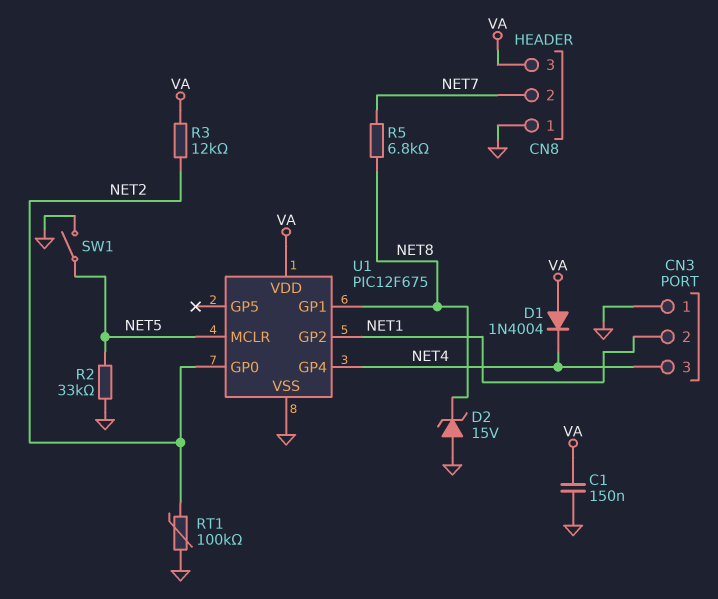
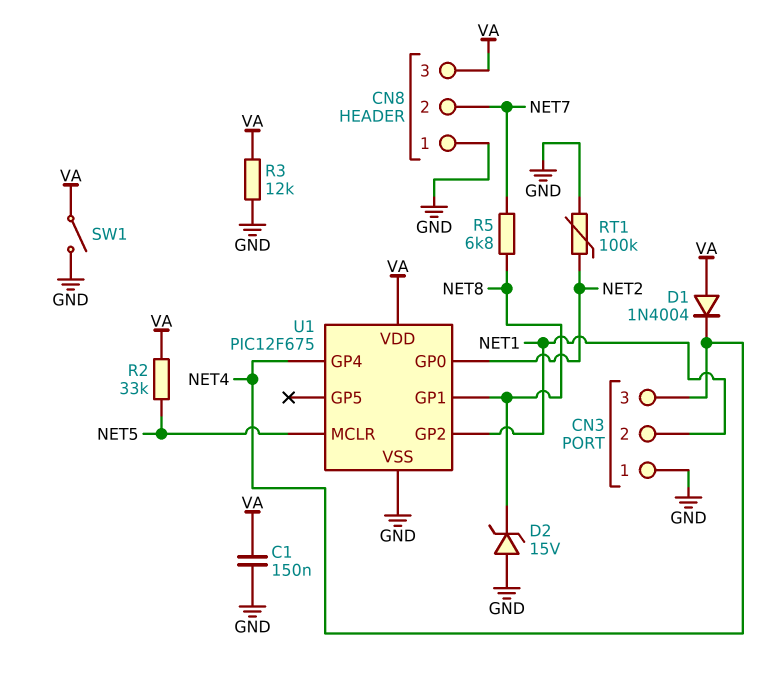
R2: 33k (GND, NET5) -> 33k (NET5, VA)
R3: 12k (NET2, VA) -> 12k (GND, VA)
SW1: switch (GND, NET5) -> switch (GND, VA)

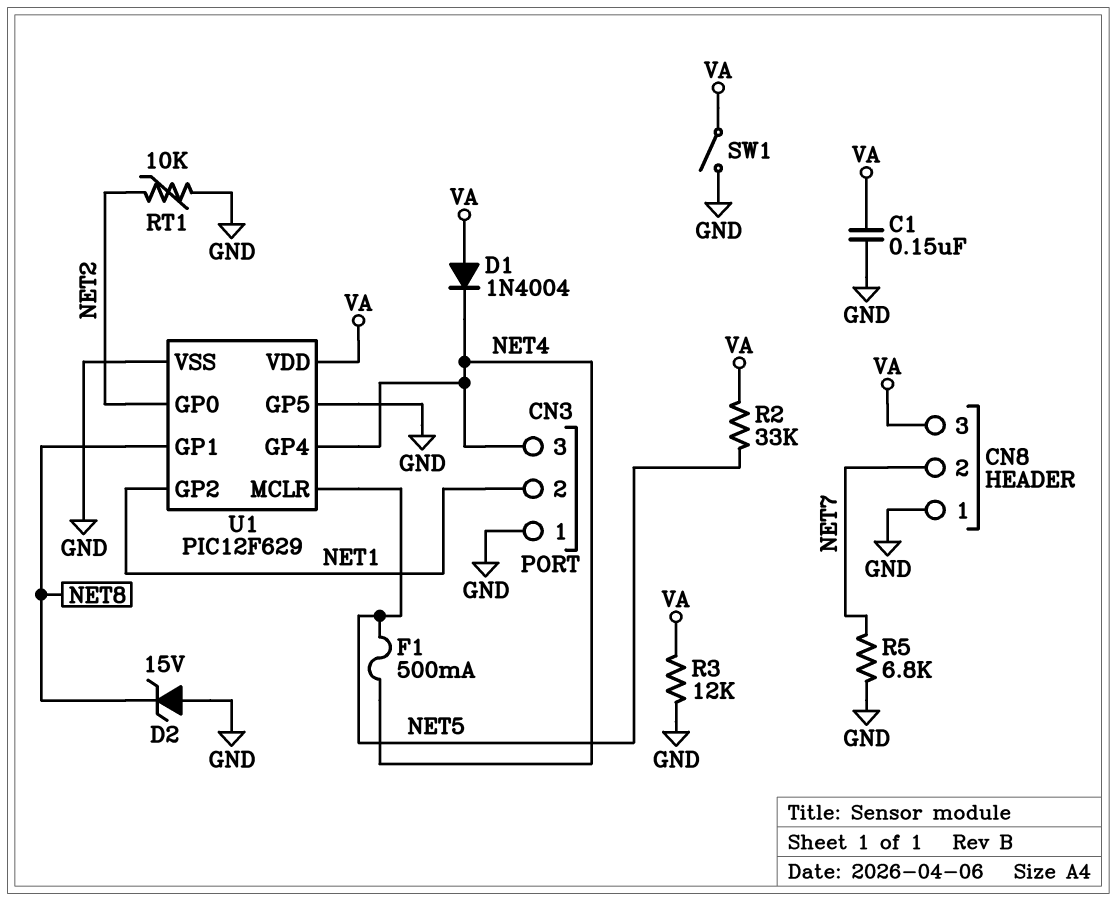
F1: none -> 500mA (NET4, NET5)
R5: 6.8k (NET7, NET8) -> 6.8k (GND, NET7)
RT1: 100k (GND, NET2) -> 10k (GND, NET2)
U1: PIC12F675 -> PIC12F629
U1 pin GP5: none -> GND

